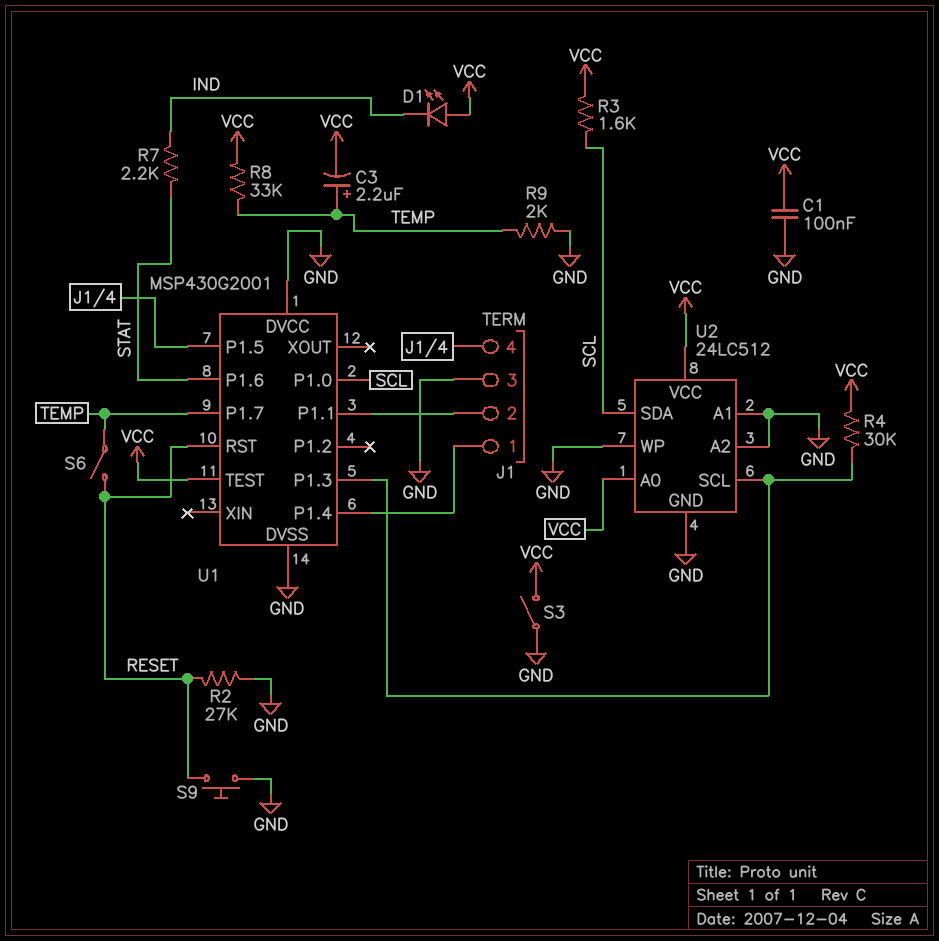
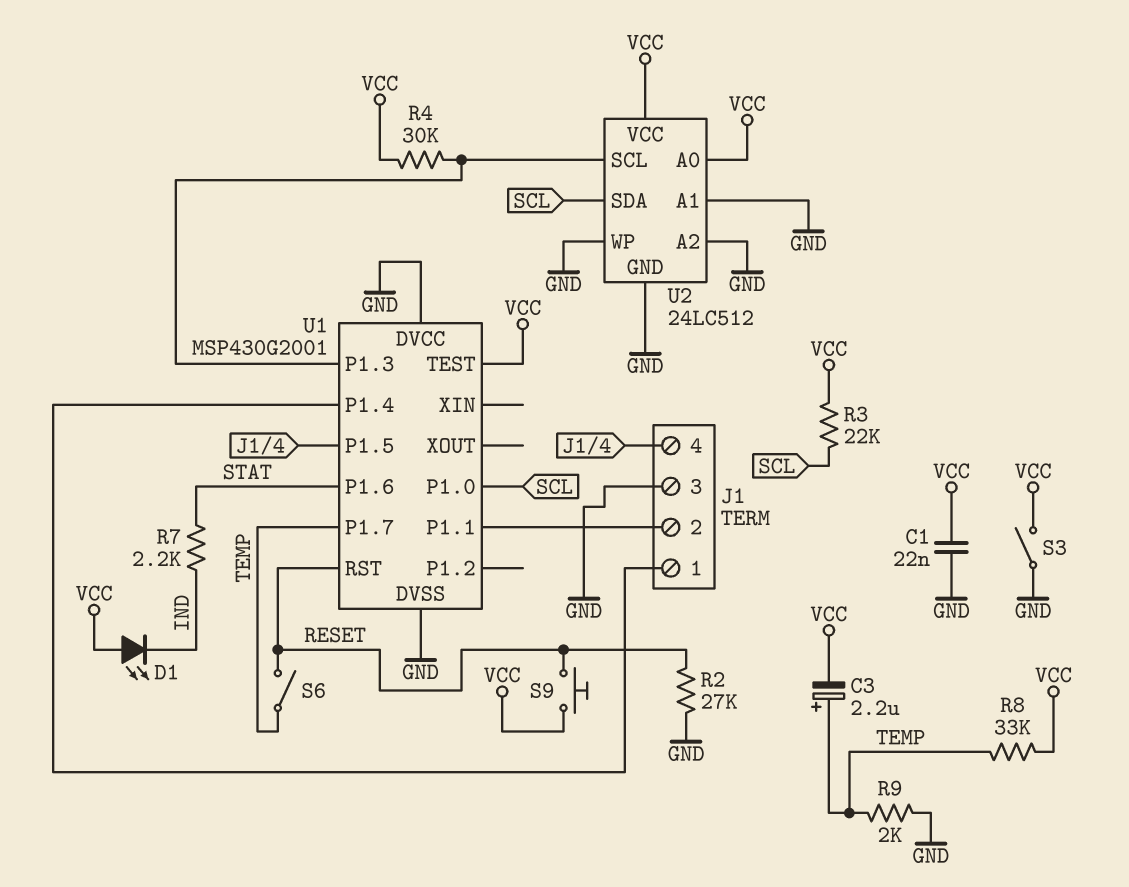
C1: 100nF (GND, VCC) -> 22nF (GND, VCC)
R3: 1.6k (SCL, VCC) -> 22k (SCL, VCC)
S9: button (GND, RESET) -> button (RESET, VCC)

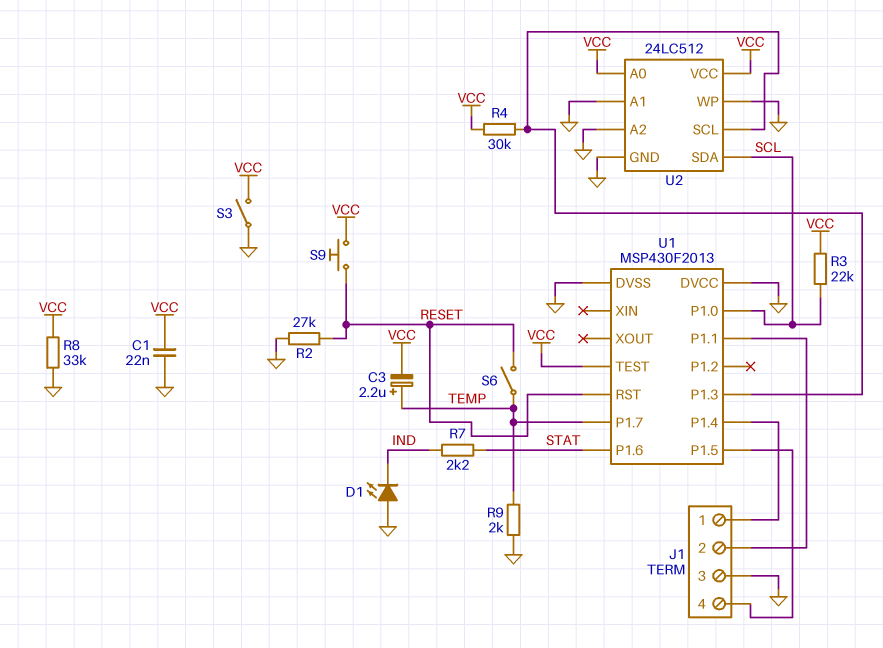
D1: LED (A VCC, K IND) -> LED (A GND, K IND)
R8: 33k (TEMP, VCC) -> 33k (GND, VCC)
U1: MSP430G2001 -> MSP430F2013

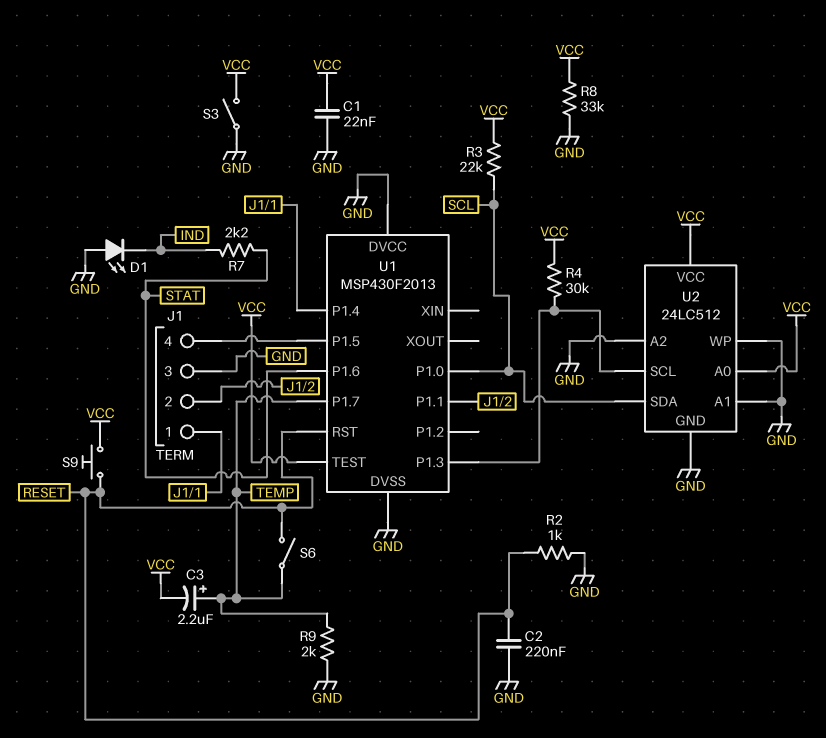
C2: none -> 220nF (GND, RESET)
R2: 27k (GND, RESET) -> 1k (GND, RESET)

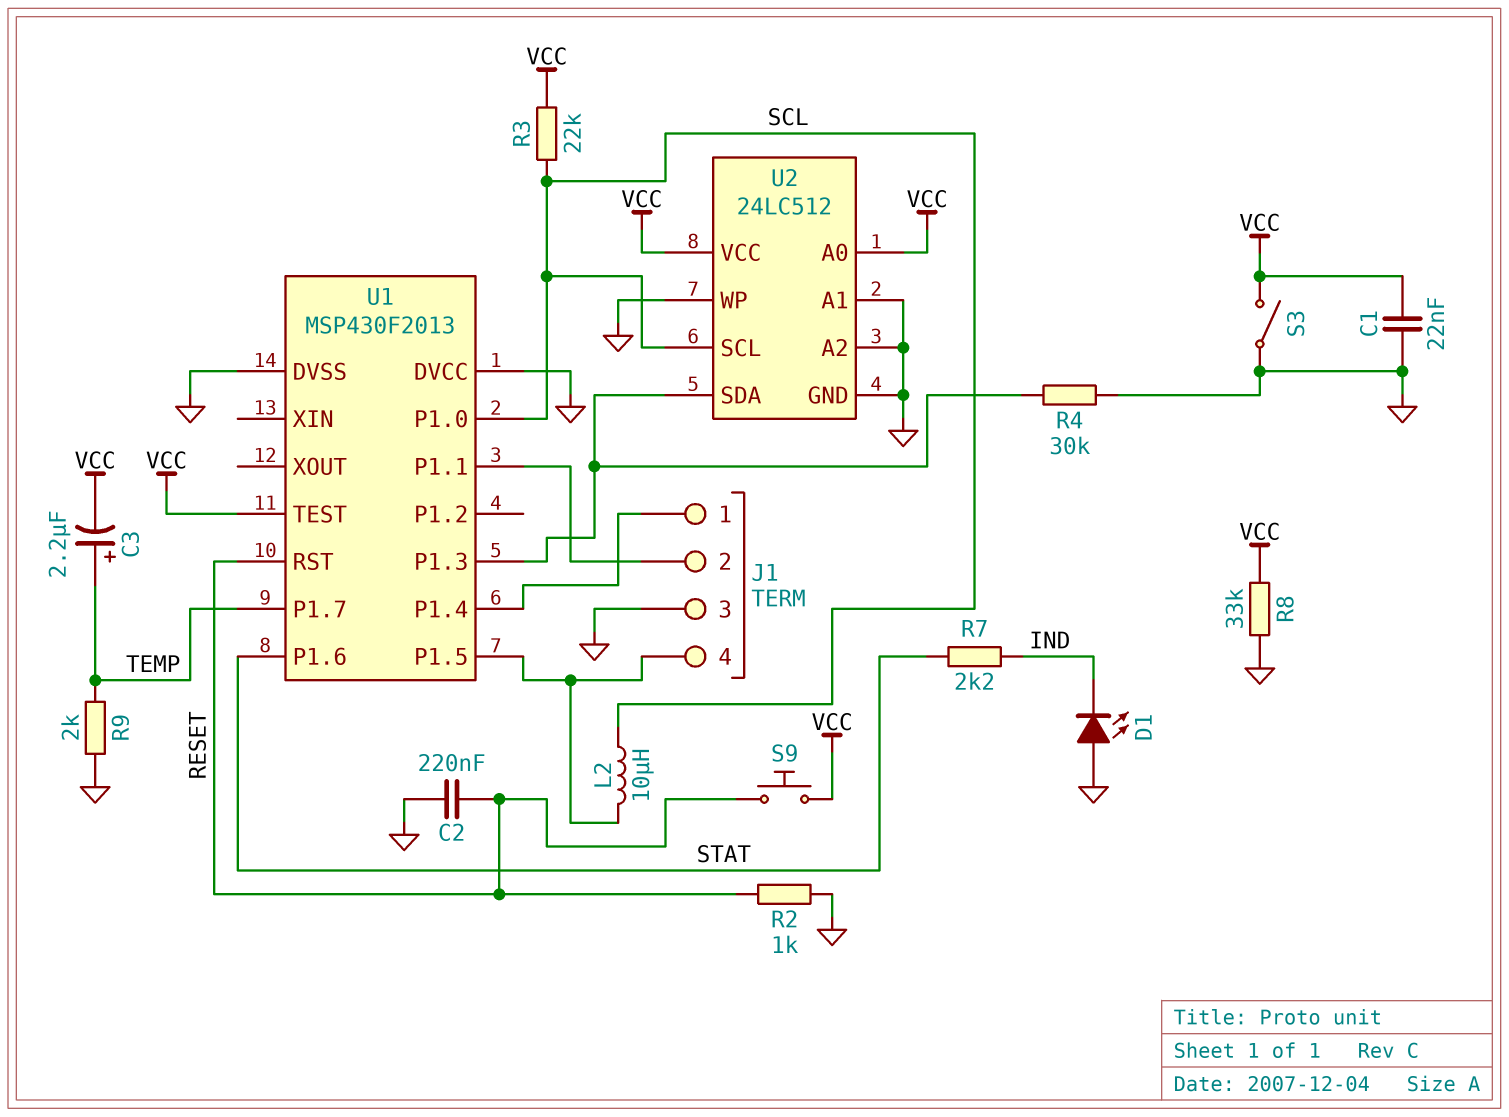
L2: none -> 10uH (J1/4, SCL)
R4: 30k (U1/P1.3, VCC) -> 30k (GND, U1/P1.3)
S6: switch (RESET, TEMP) -> none
U2 pin SCL: U1/P1.3 -> SCL
U2 pin SDA: SCL -> U1/P1.3

